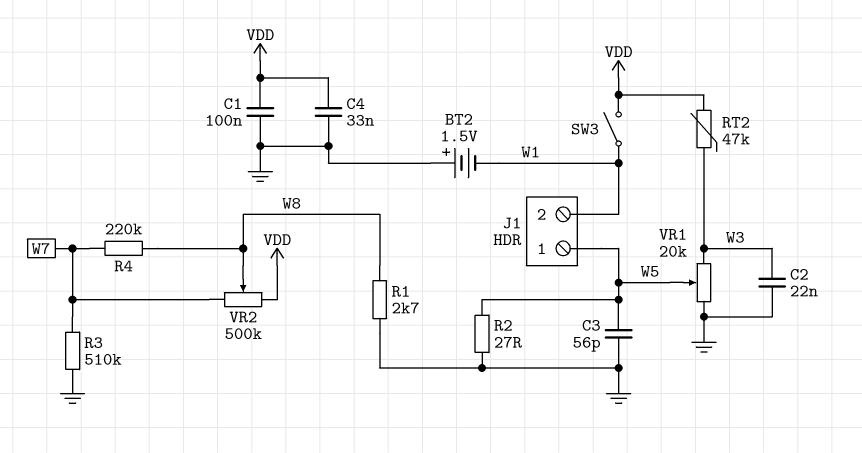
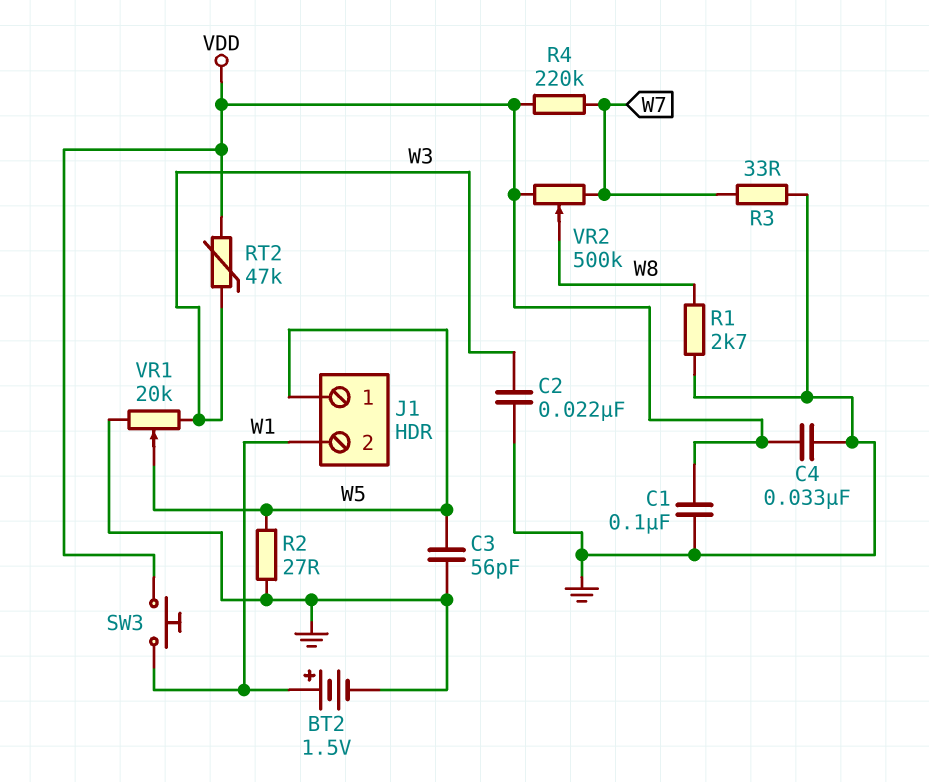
BT2: 1.5V (plus GND, minus W1) -> 1.5V (plus W1, minus GND)
R3: 510k (GND, W7) -> 33 (GND, W7)
R4: 220k (W7, W8) -> 220k (VDD, W7)
SW3: switch (VDD, W1) -> button (VDD, W1)

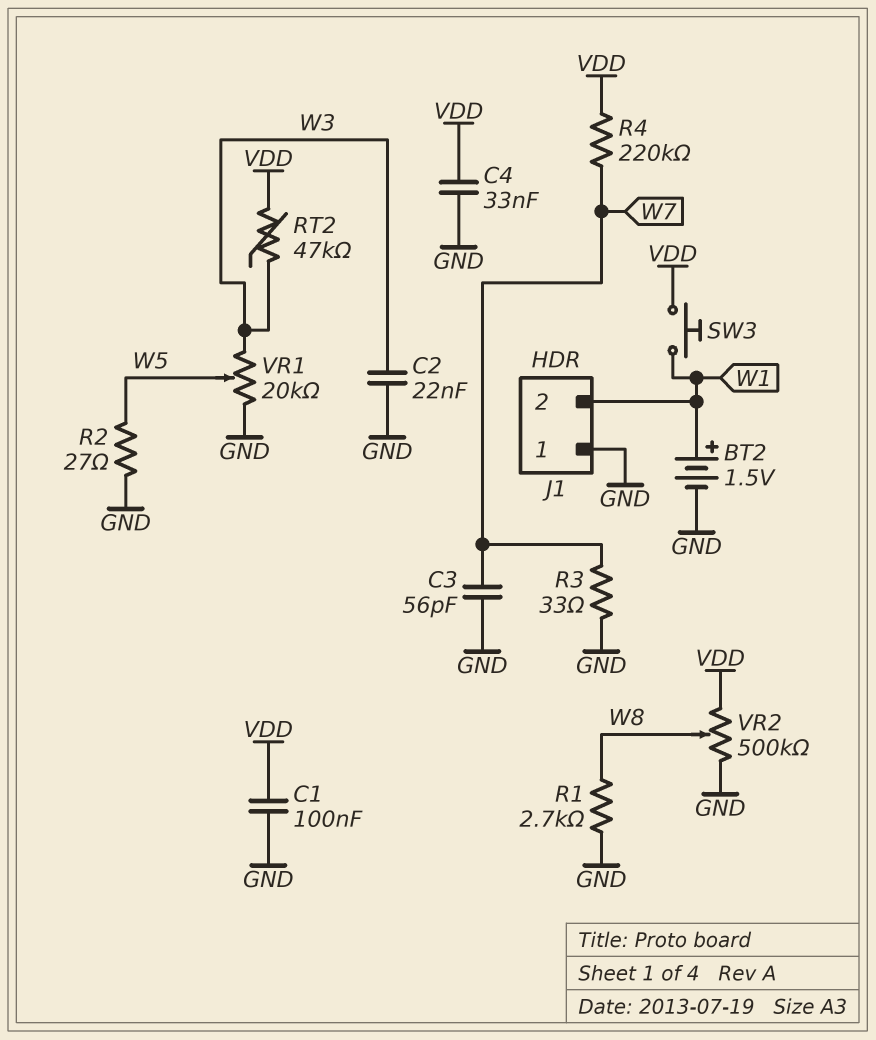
C3: 56pF (GND, W5) -> 56pF (GND, W7)
J1 pin 1: W5 -> GND
VR2: 500k (VDD, W7, wiper W8) -> 500k (GND, VDD, wiper W8)

